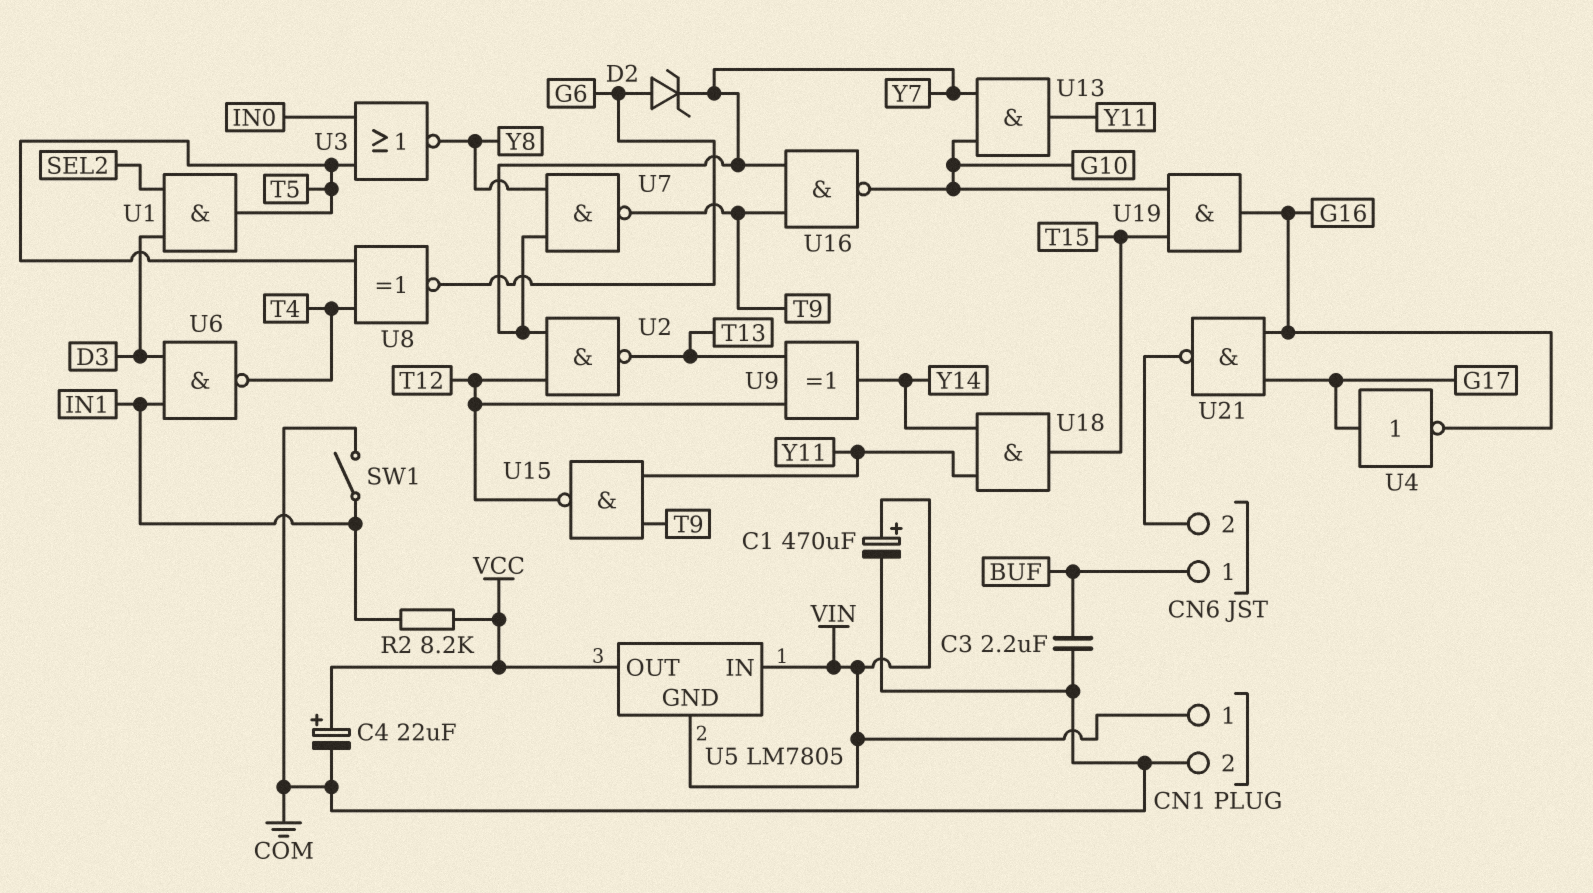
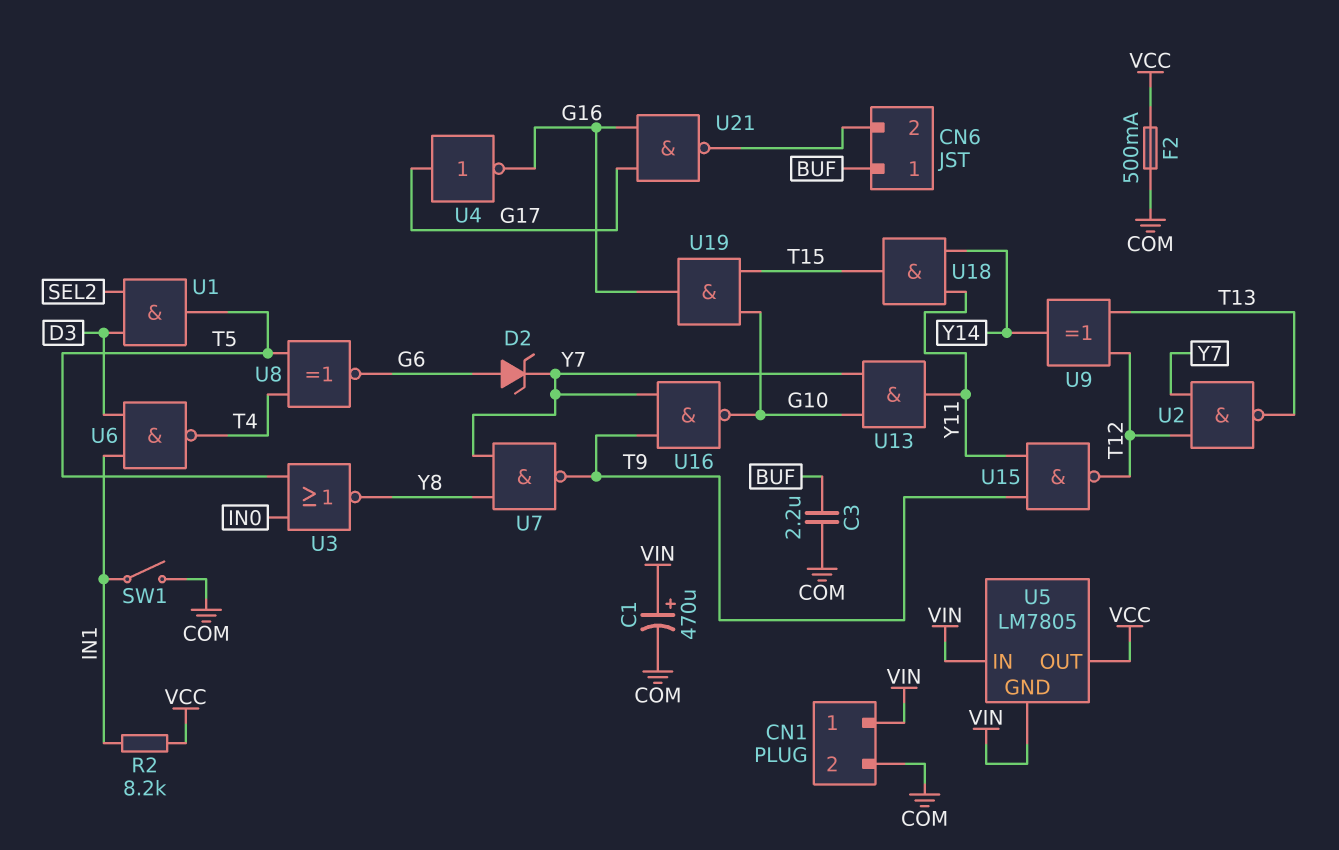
C4: 22uF (plus VCC, minus COM) -> none
F2: none -> 500mA (COM, VCC)

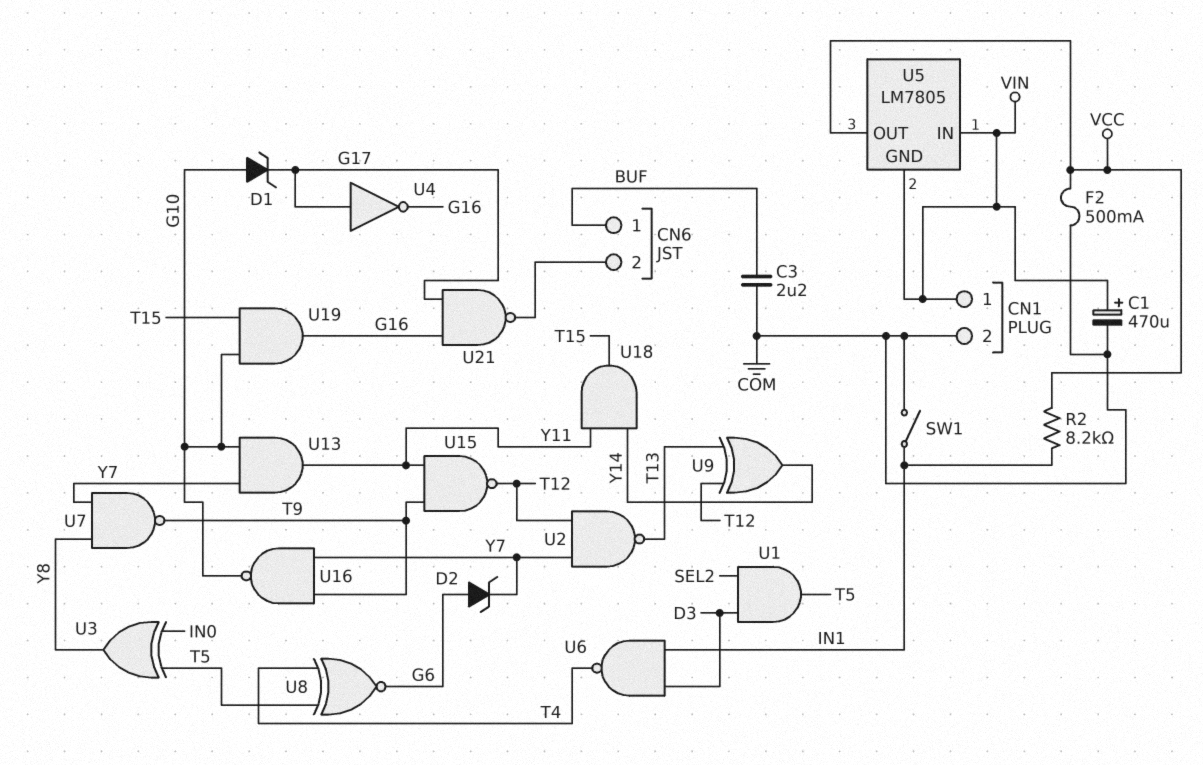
D1: none -> zener (A G10, K G17)
U3: NOR (in IN0, in T5, out Y8) -> XOR (in IN0, in T5, out Y8)

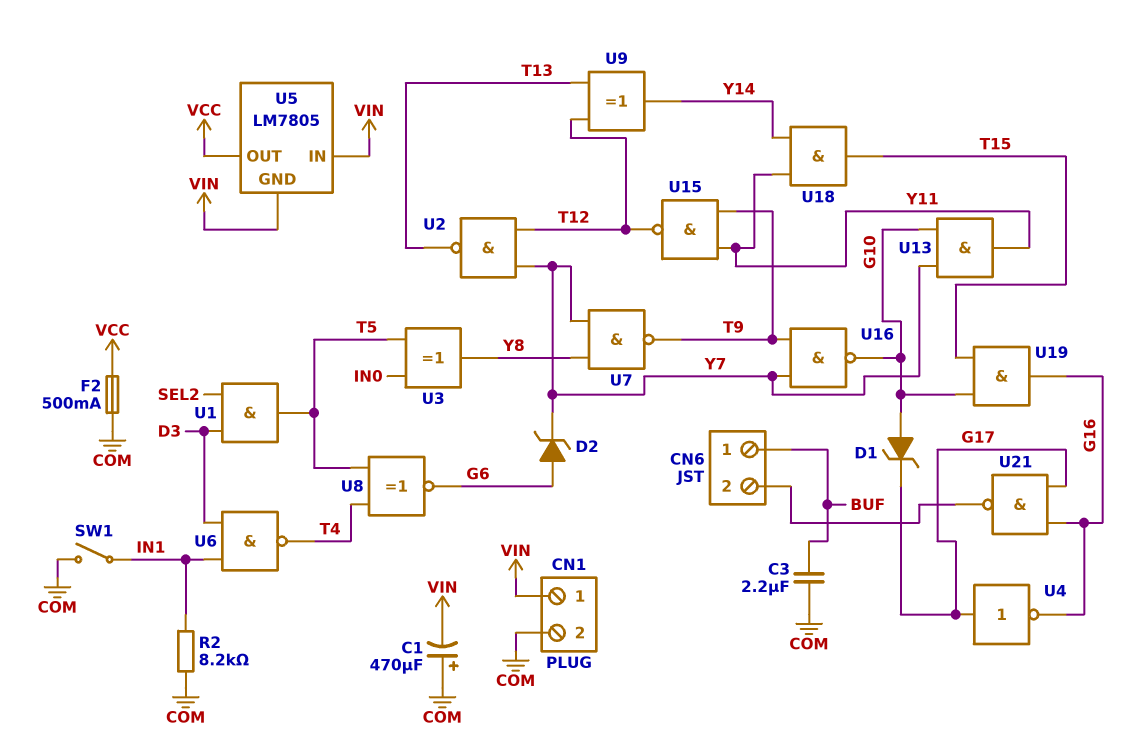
C1: 470uF (plus VIN, minus COM) -> 470uF (plus COM, minus VIN)
R2: 8.2k (IN1, VCC) -> 8.2k (COM, IN1)

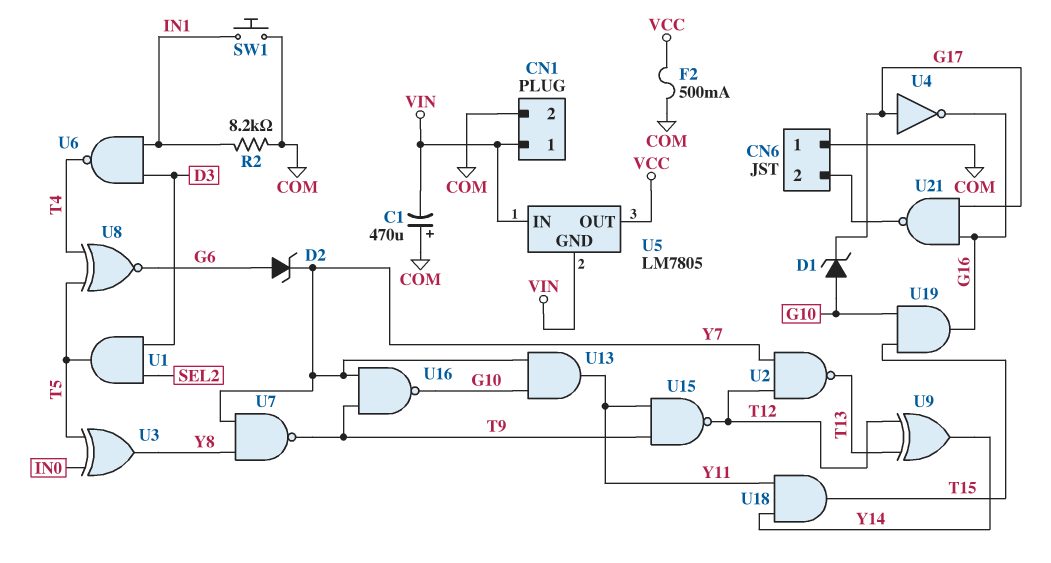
C3: 2.2uF (BUF, COM) -> none
CN6 pin 1: BUF -> COM
SW1: switch (COM, IN1) -> button (COM, IN1)

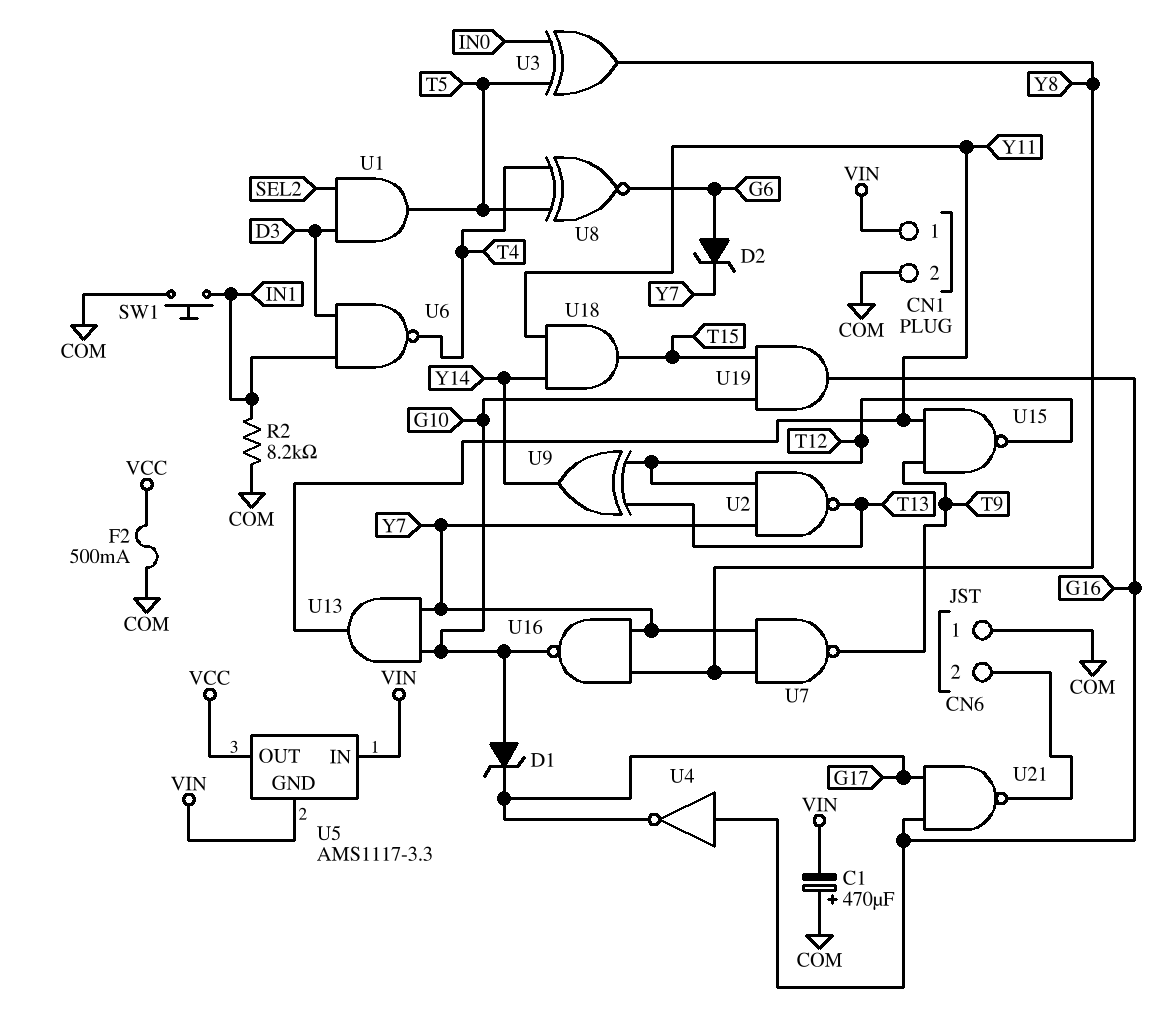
U4: NOT (in G17, out G16) -> NOT (in G16, out G17)
U5: LM7805 -> AMS1117-3.3
U16: NAND (in T9, in Y7, out G10) -> NAND (in Y7, in Y8, out G10)

